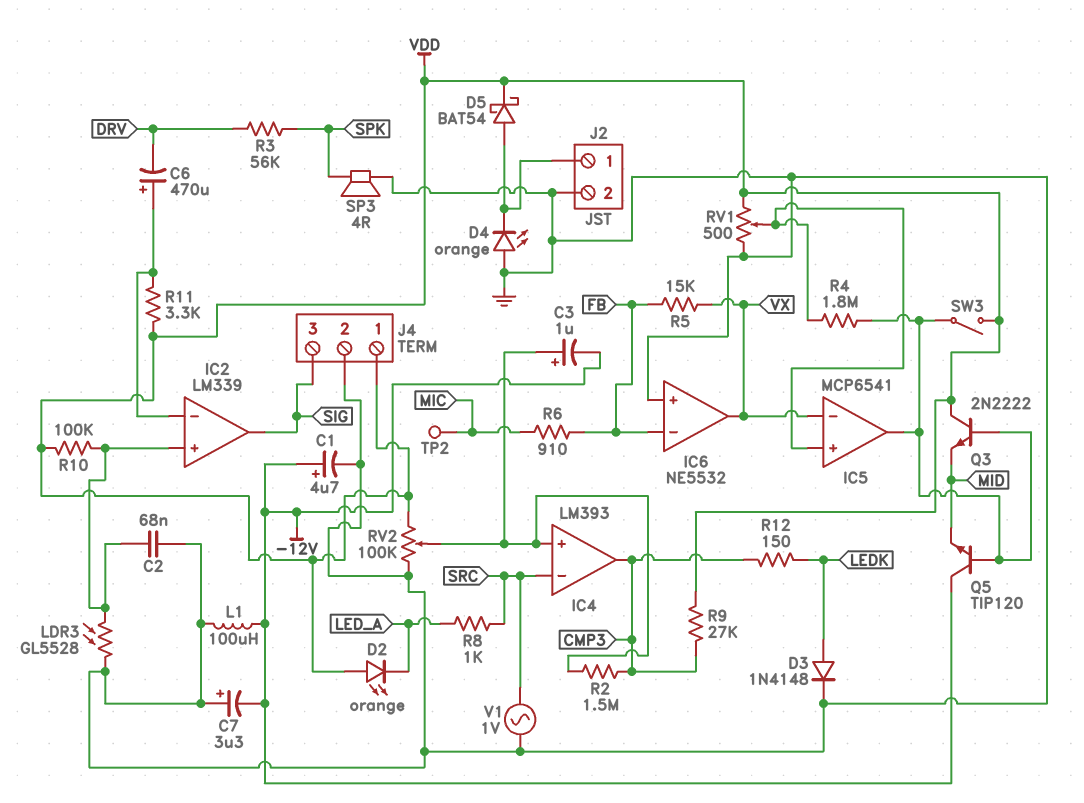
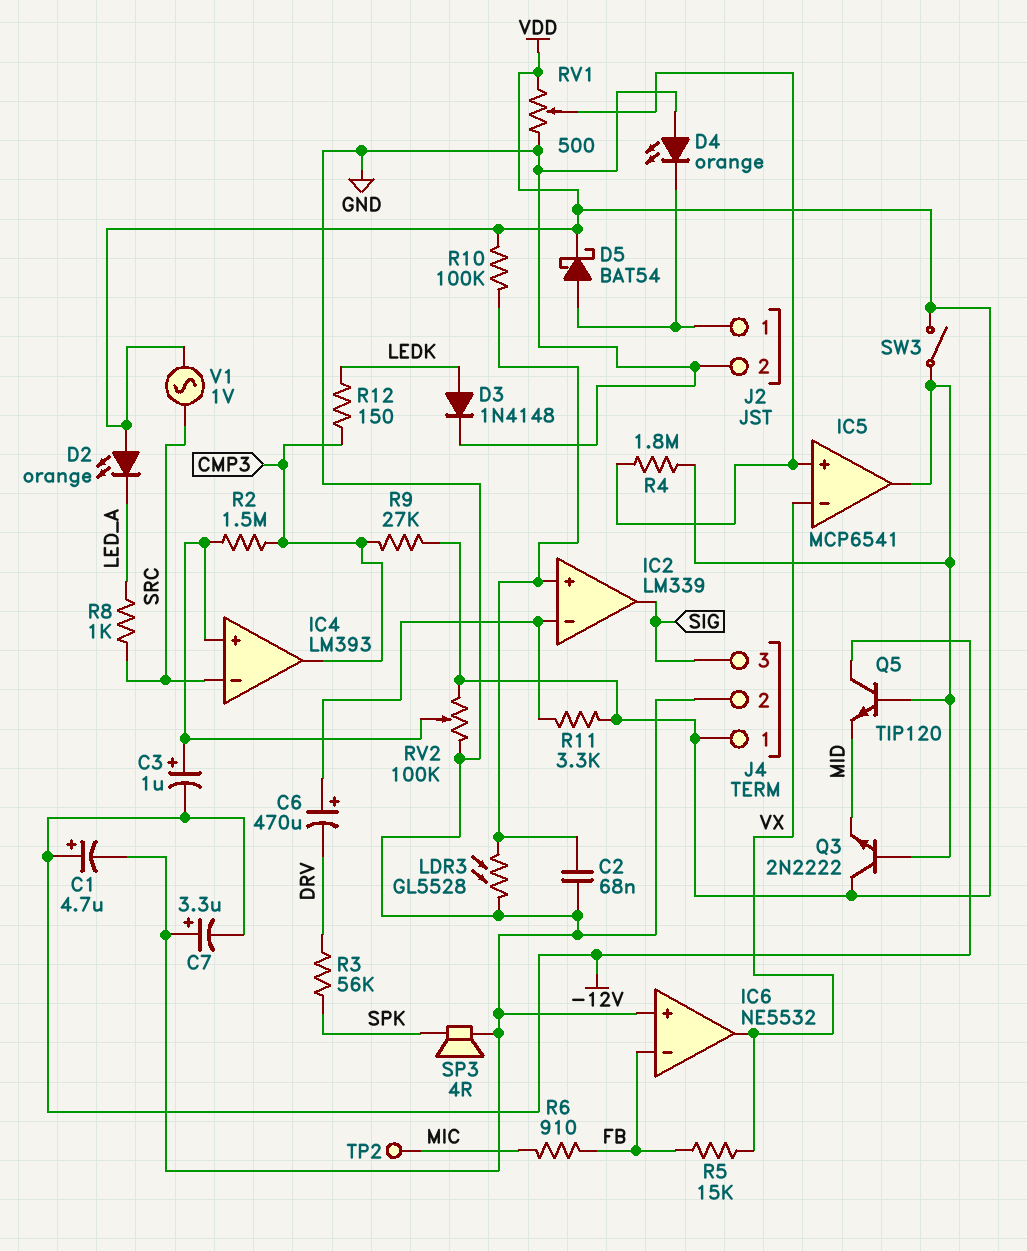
L1: 100uH (-12V, GND) -> none
V1: AC 1V (GND, SRC) -> AC 1V (SRC, VDD)

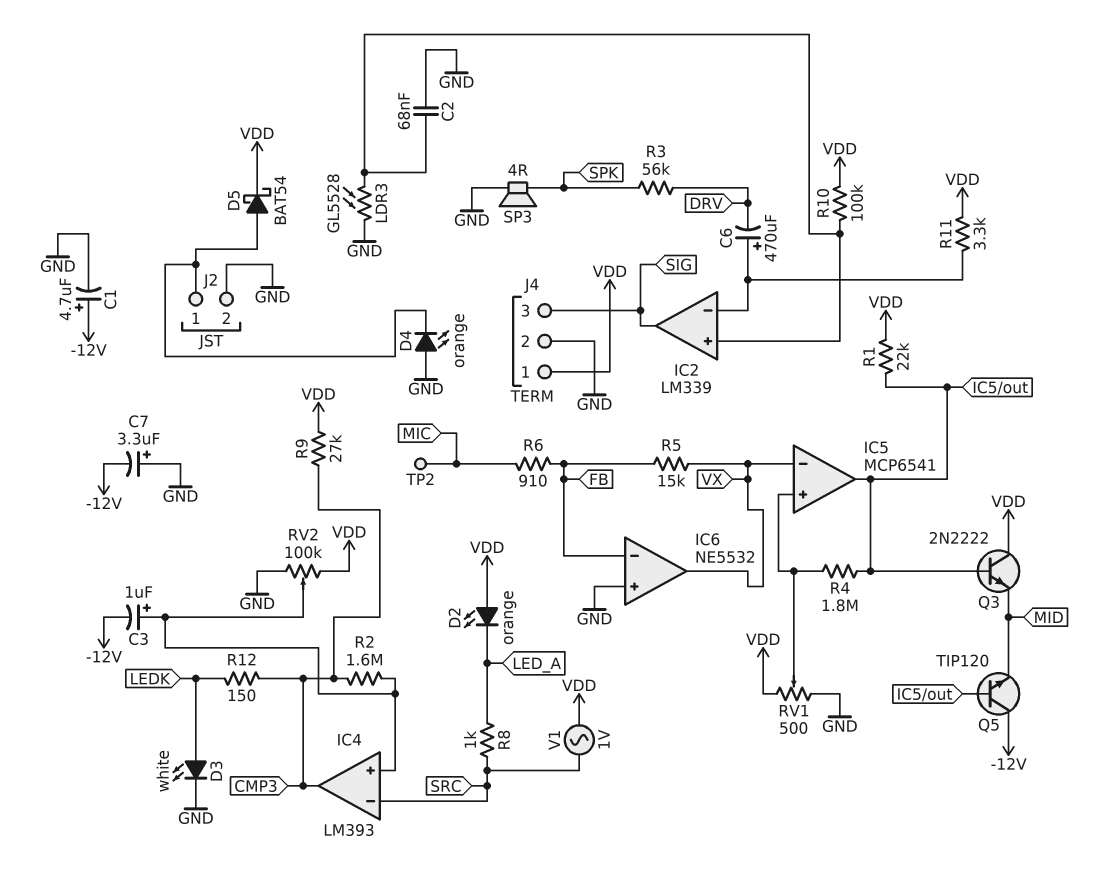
D3: diode 1N4148 (A LEDK, K GND) -> LED white (A LEDK, K GND)
R1: none -> 22k (IC5/out, VDD)
R2: 1.5M (CMP3, IC4/in+) -> 1.6M (CMP3, IC4/in+)
SW3: switch (IC5/out, VDD) -> none

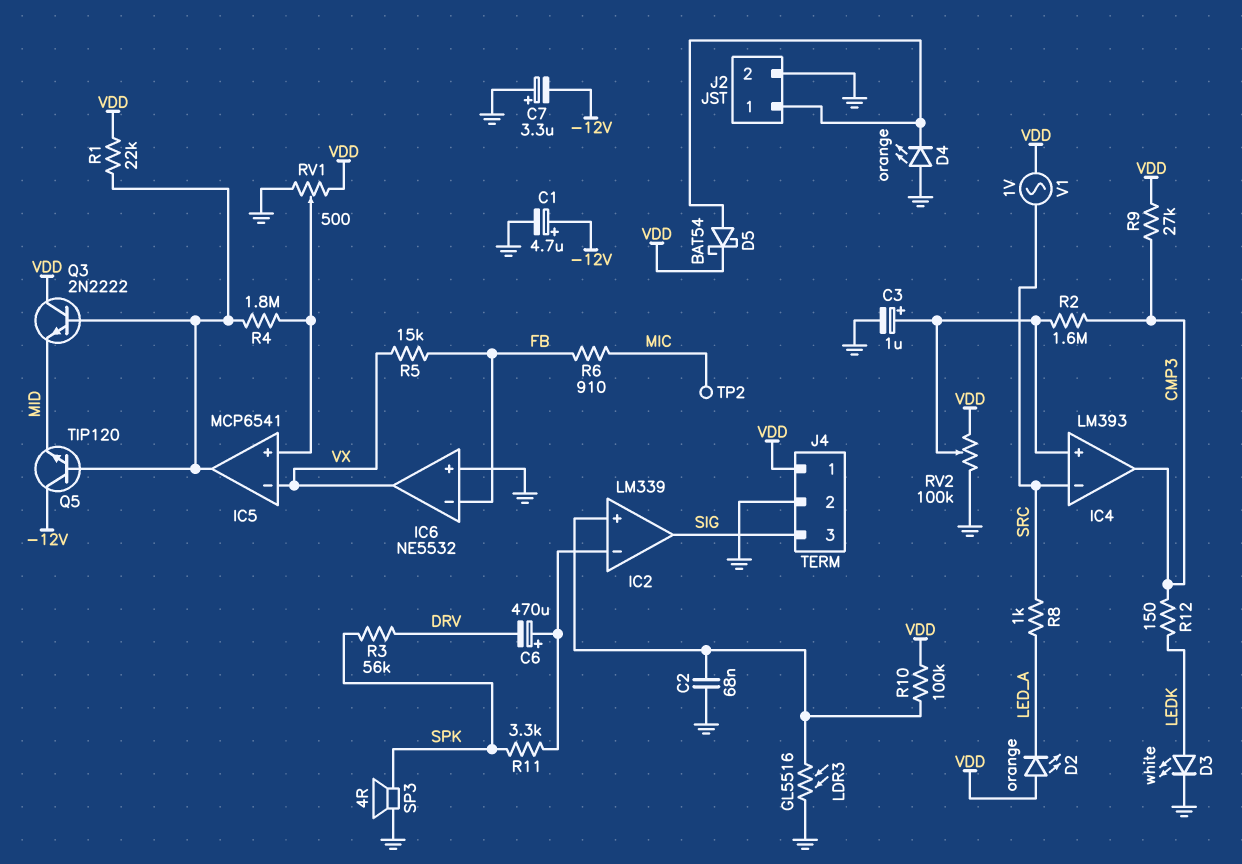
C3: 1uF (plus IC4/in+, minus -12V) -> 1uF (plus IC4/in+, minus GND)
LDR3: GL5528 (GND, IC2/in+) -> GL5516 (GND, IC2/in+)
R11: 3.3k (IC2/in-, VDD) -> 3.3k (IC2/in-, SPK)

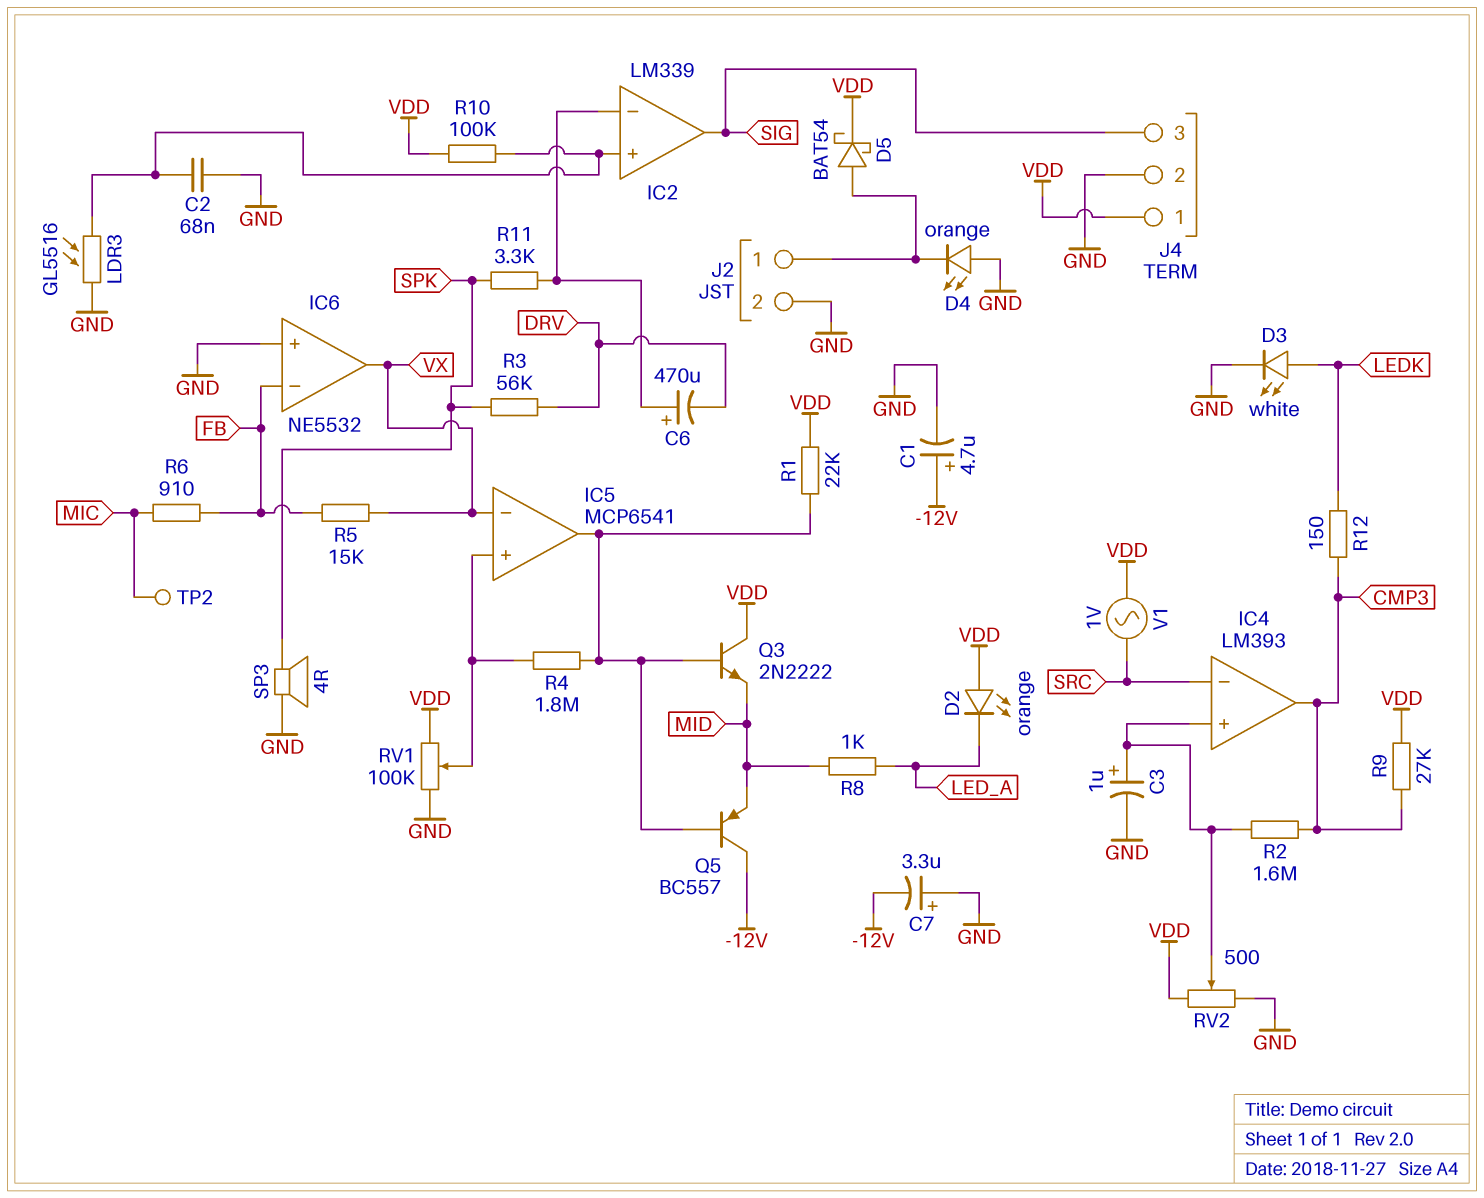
Q5: NPN TIP120 (B IC5/out, C -12V, E MID) -> PNP BC557 (B IC5/out, C -12V, E MID)
R8: 1k (LED_A, SRC) -> 1k (LED_A, MID)
RV1: 500 (GND, VDD, wiper IC5/in+) -> 100k (GND, VDD, wiper IC5/in+)
RV2: 100k (GND, VDD, wiper IC4/in+) -> 500 (GND, VDD, wiper IC4/in+)

